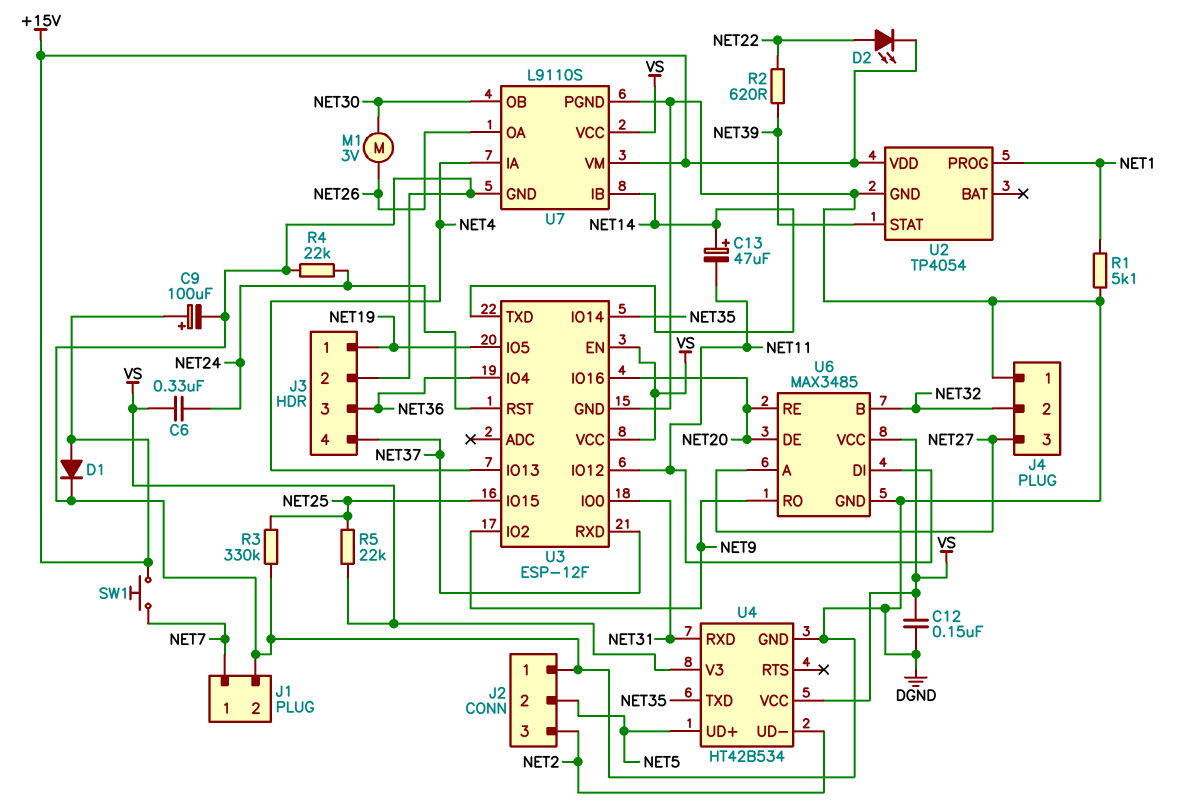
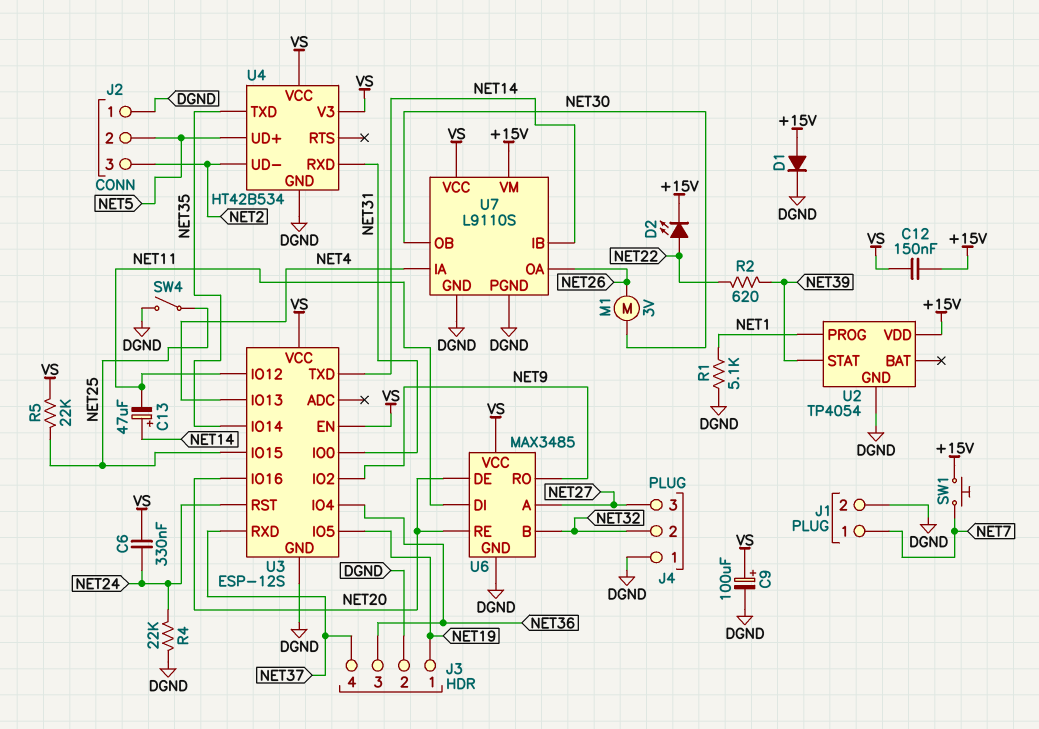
C9: 100uF (plus +15V, minus DGND) -> 100uF (plus VS, minus DGND)
C12: 150nF (DGND, VS) -> 150nF (+15V, VS)
R3: 330k (DGND, NET25) -> none
SW4: none -> switch (DGND, NET25)
U3: ESP-12F -> ESP-12S

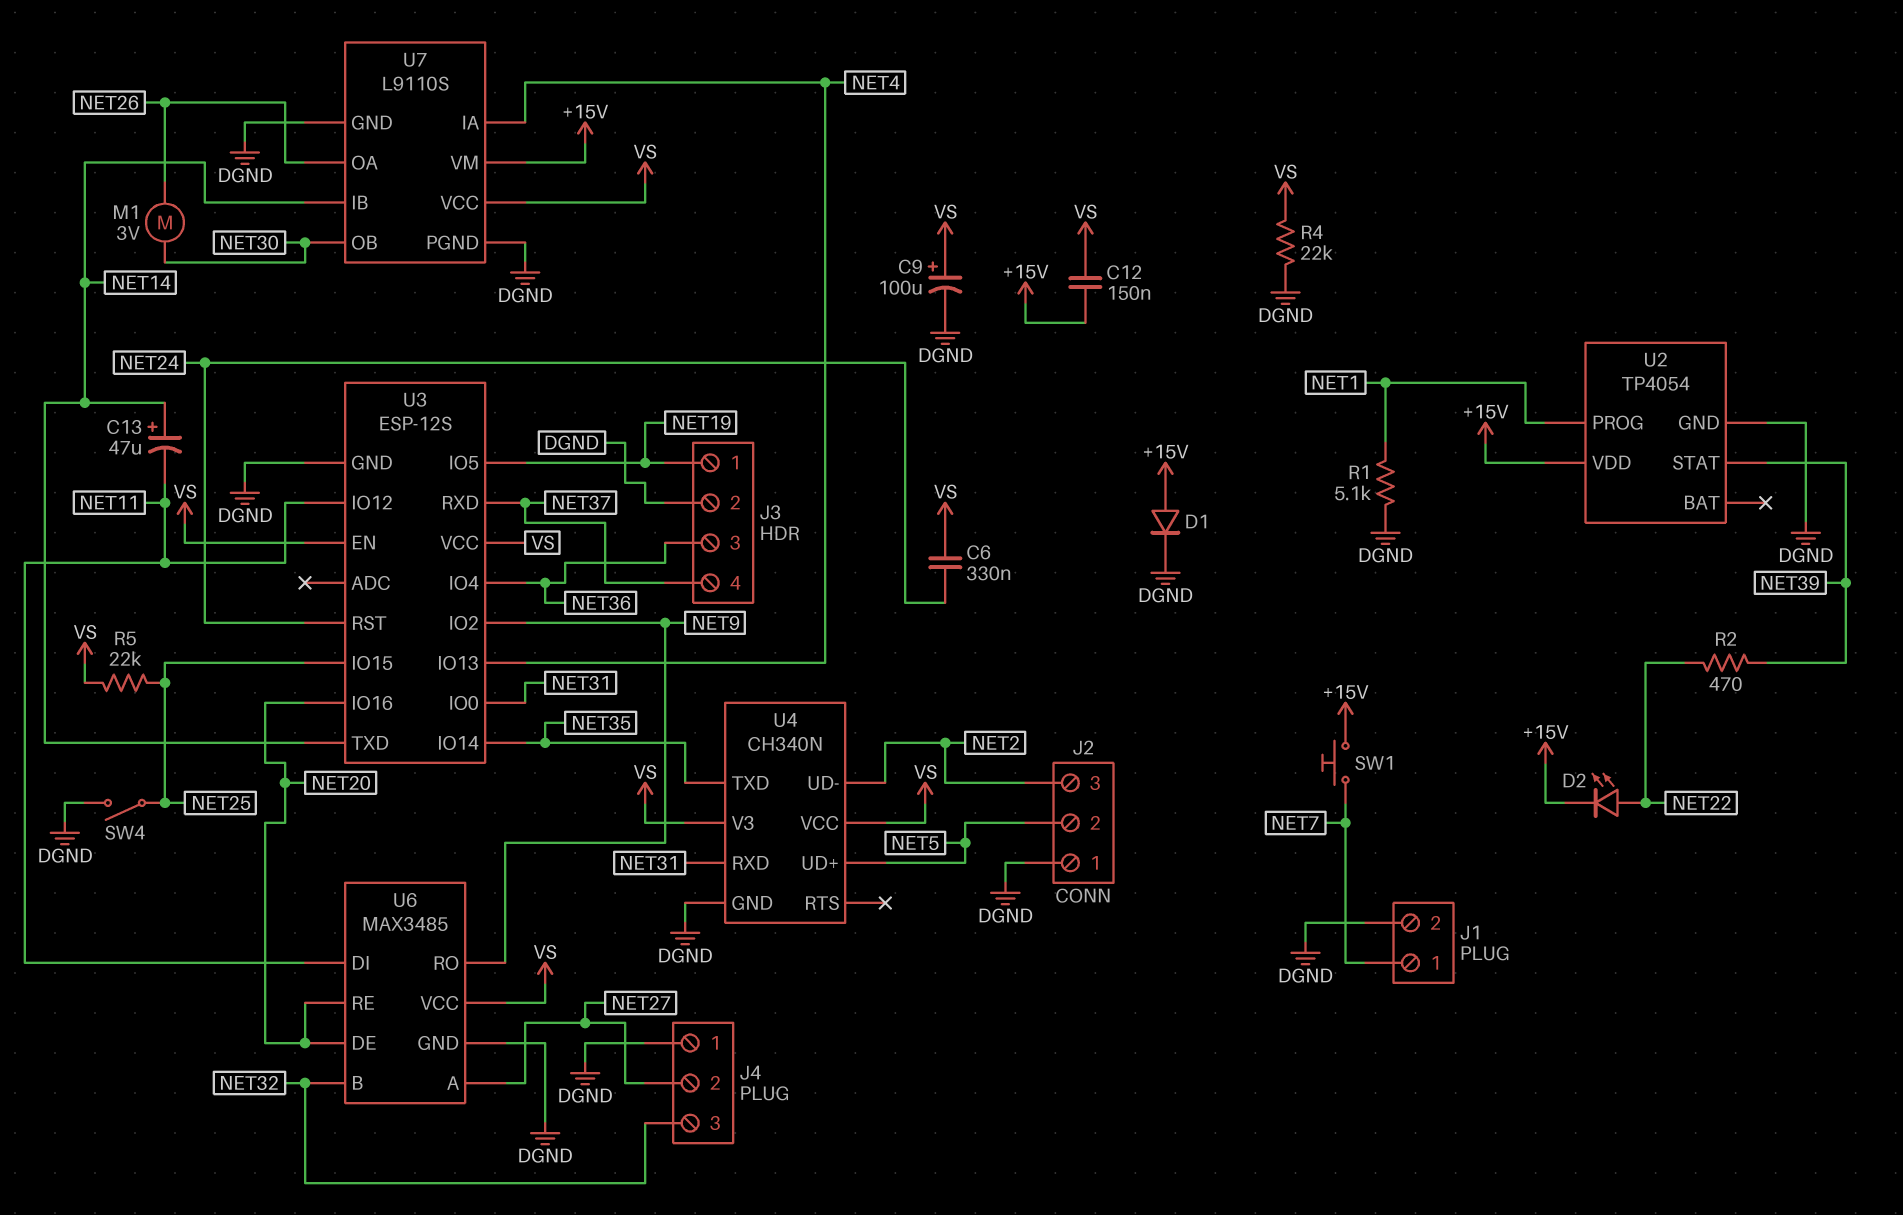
J4 pin 2: NET32 -> NET27
J4 pin 3: NET27 -> NET32
R2: 620 (NET22, NET39) -> 470 (NET22, NET39)
R4: 22k (DGND, NET24) -> 22k (DGND, VS)
U4: HT42B534 -> CH340N

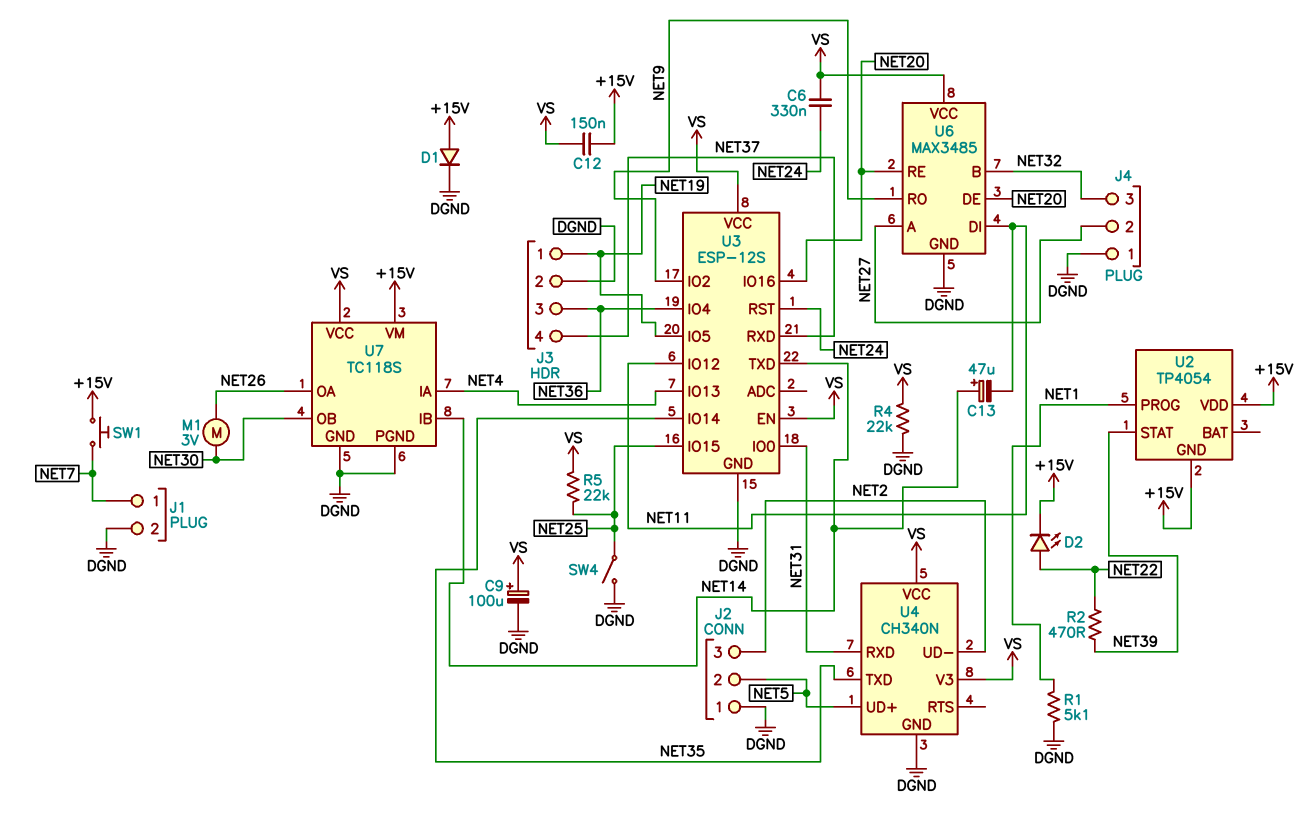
U2 pin GND: DGND -> +15V
U7: L9110S -> TC118S

